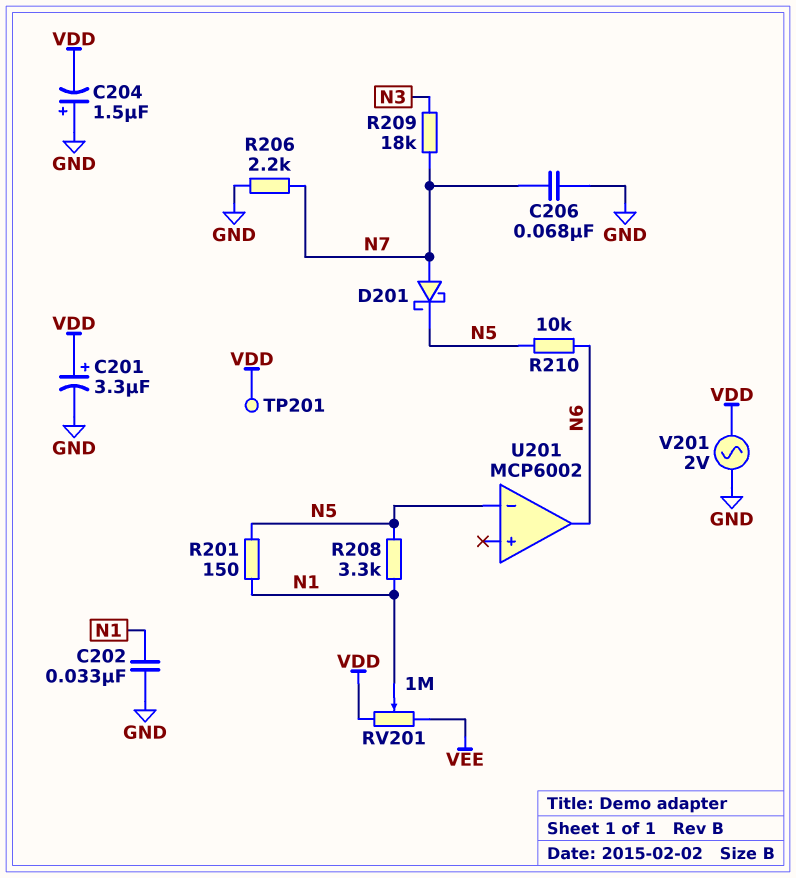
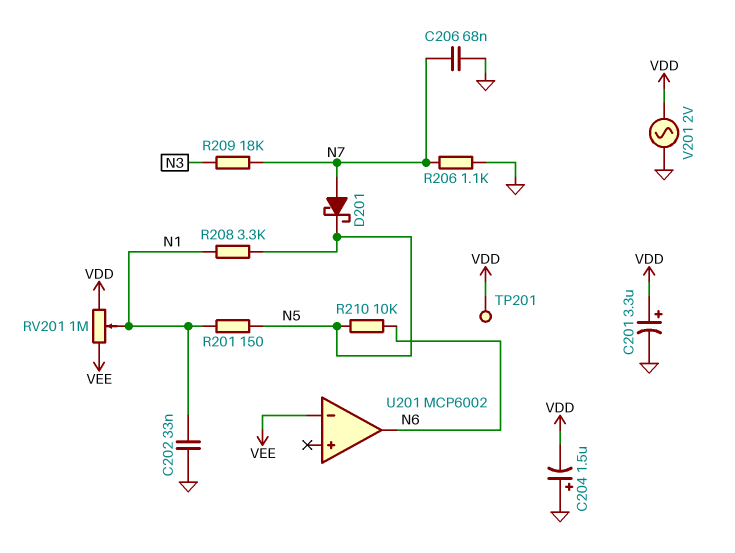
R206: 2.2k (GND, N7) -> 1.1k (GND, N7)
U201 pin in-: N5 -> VEE

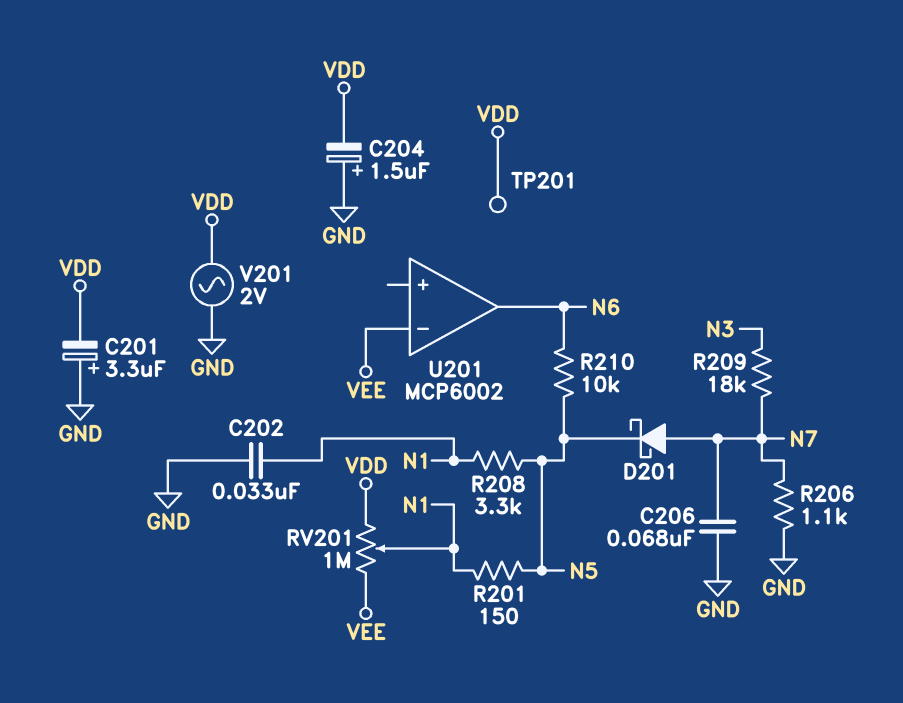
C201: 3.3uF (plus VDD, minus GND) -> 3.3uF (plus GND, minus VDD)

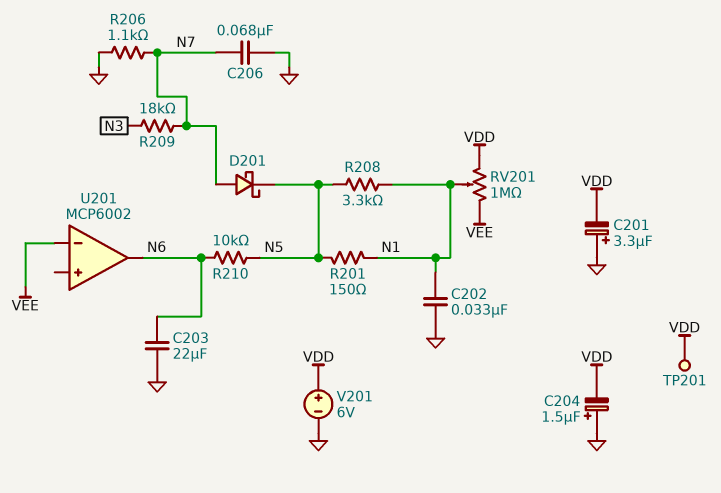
C203: none -> 22uF (GND, N6)
V201: AC 2V (GND, VDD) -> 6V (plus VDD, minus GND)

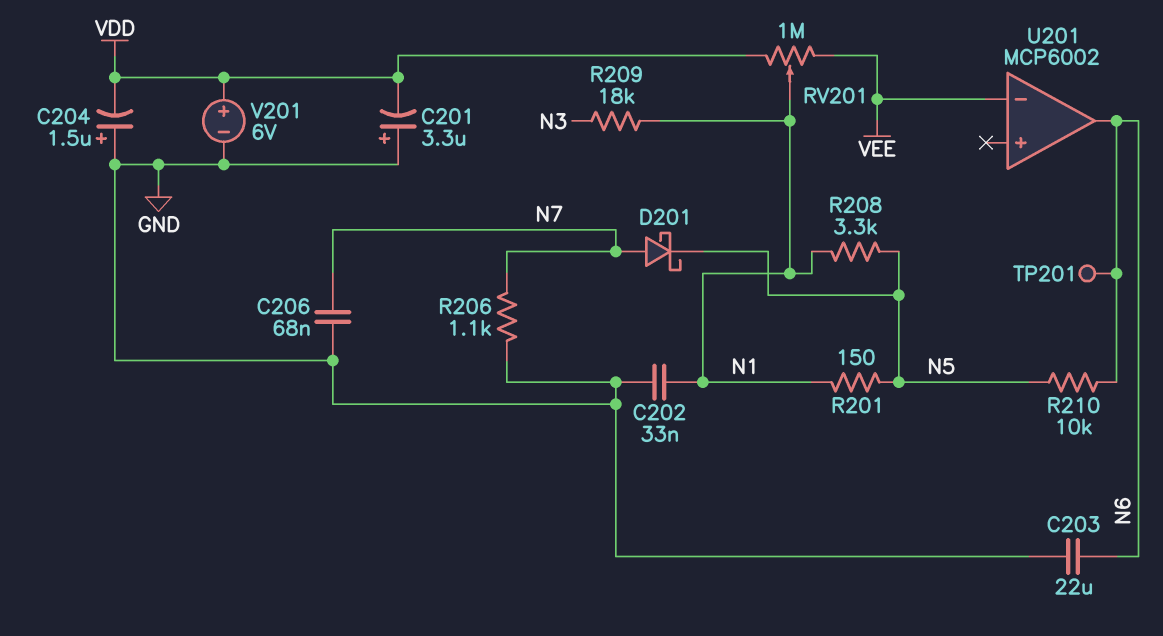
R209: 18k (N3, N7) -> 18k (N1, N3)
TP201: test point (VDD) -> test point (N6)

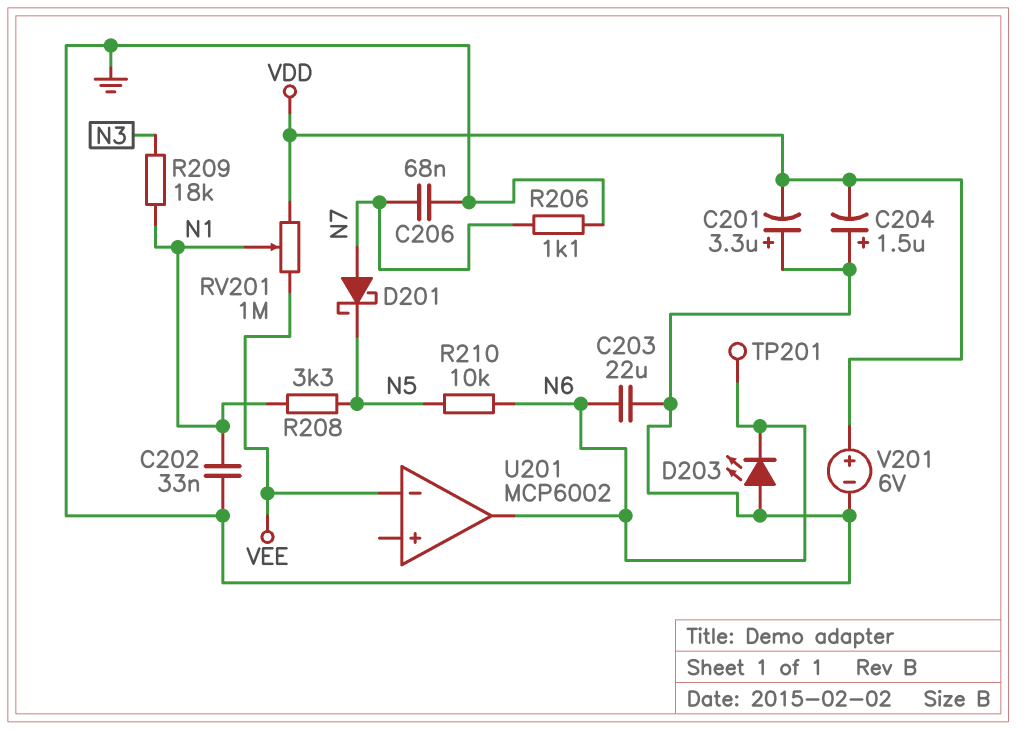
D203: none -> LED (A GND, K N6)
R201: 150 (N1, N5) -> none

